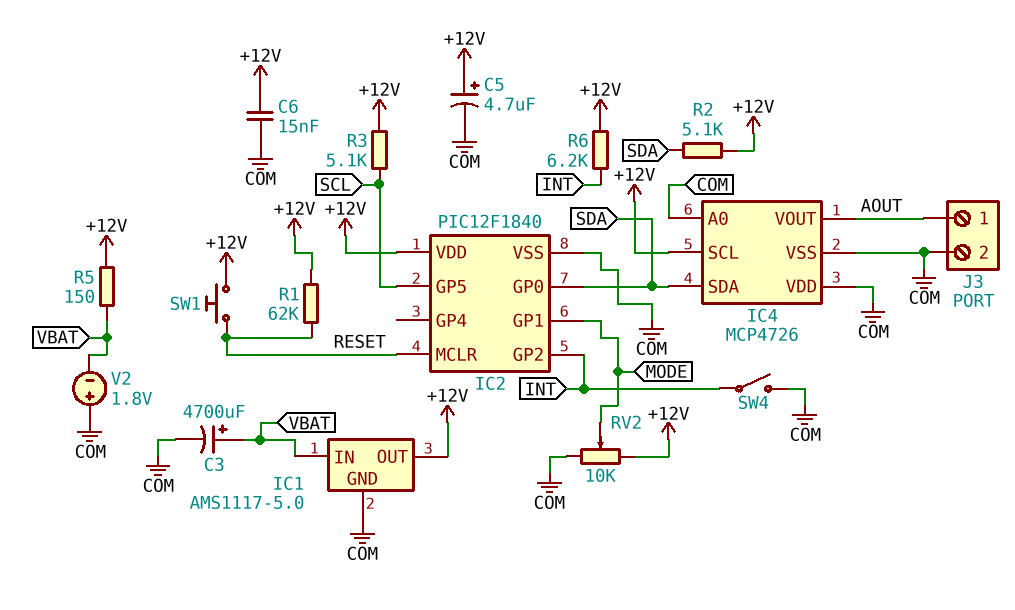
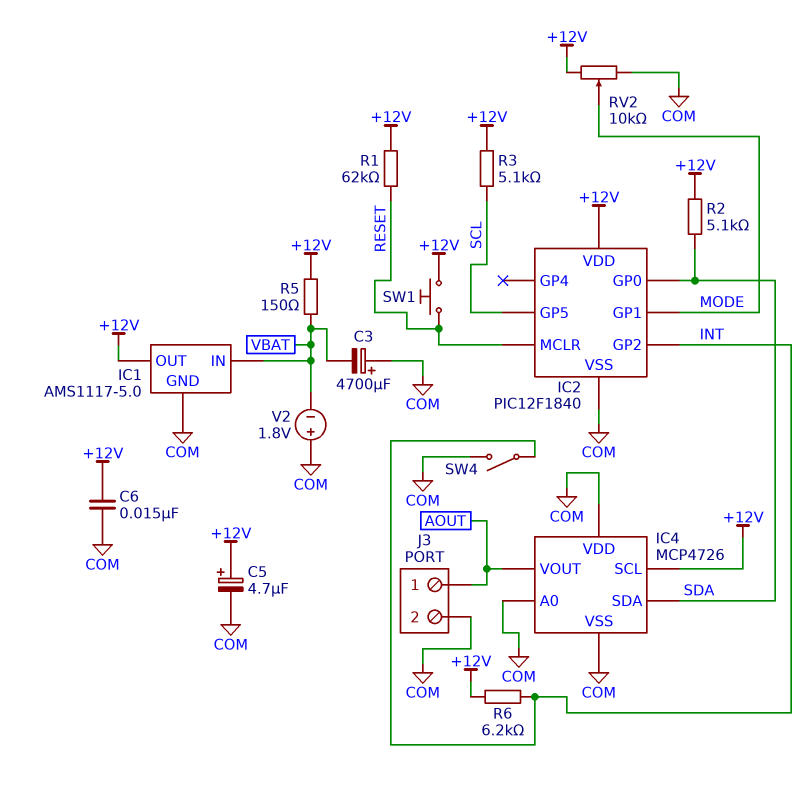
C3: 4700uF (plus VBAT, minus COM) -> 4700uF (plus COM, minus VBAT)

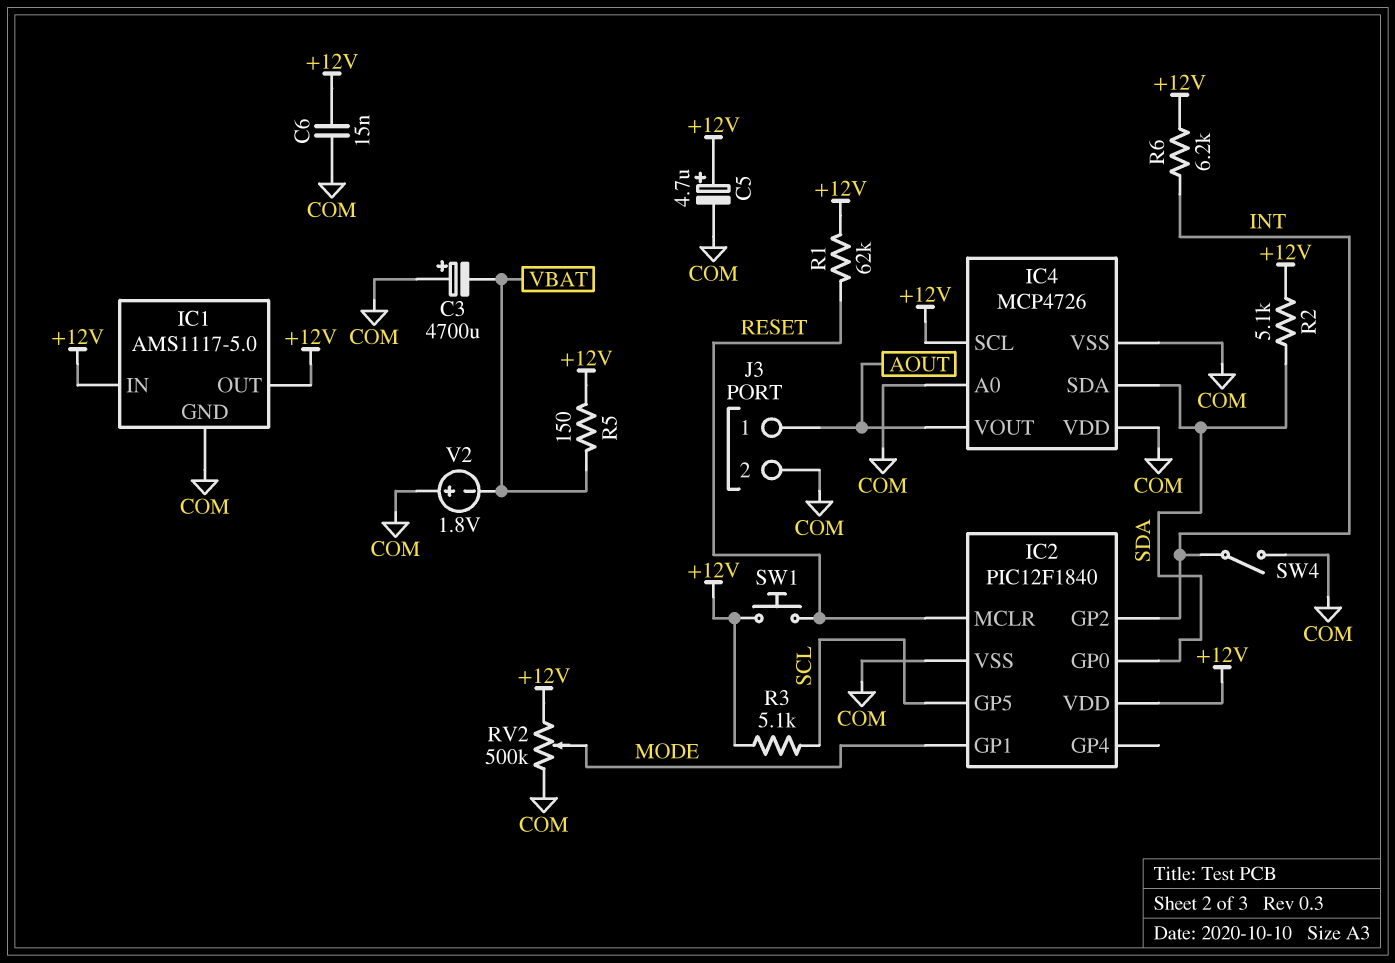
IC1 pin IN: VBAT -> +12V
RV2: 10k (+12V, COM, wiper MODE) -> 500k (+12V, COM, wiper MODE)

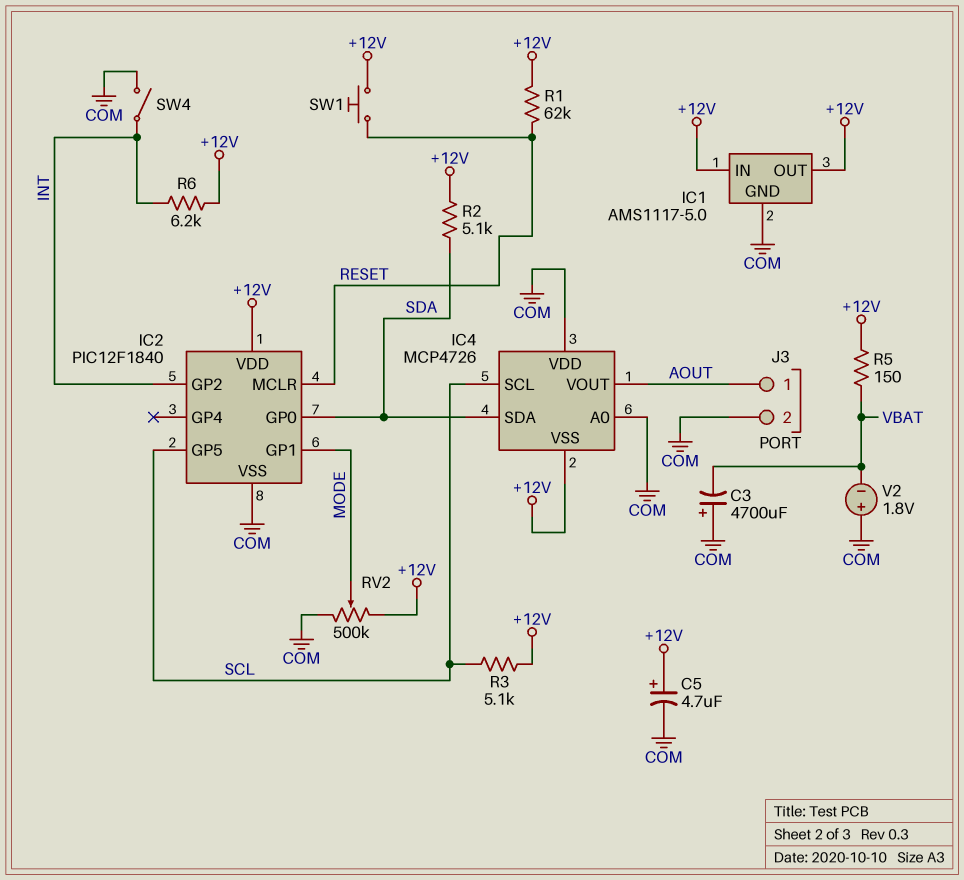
C6: 15nF (+12V, COM) -> none
IC4 pin SCL: +12V -> SCL
IC4 pin VSS: COM -> +12V

